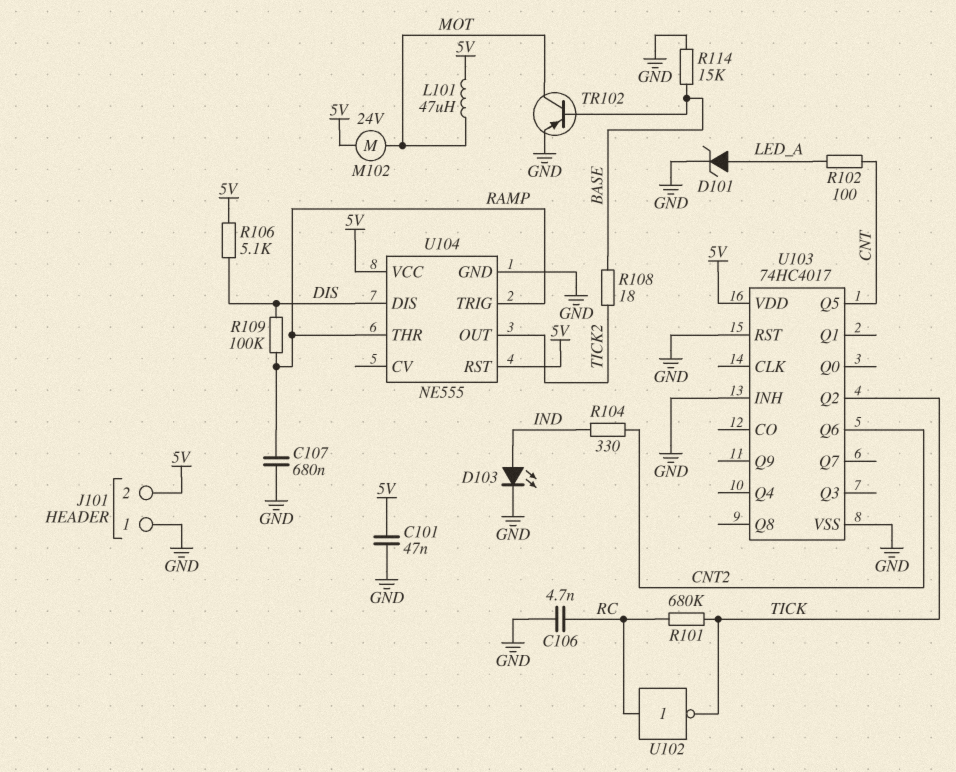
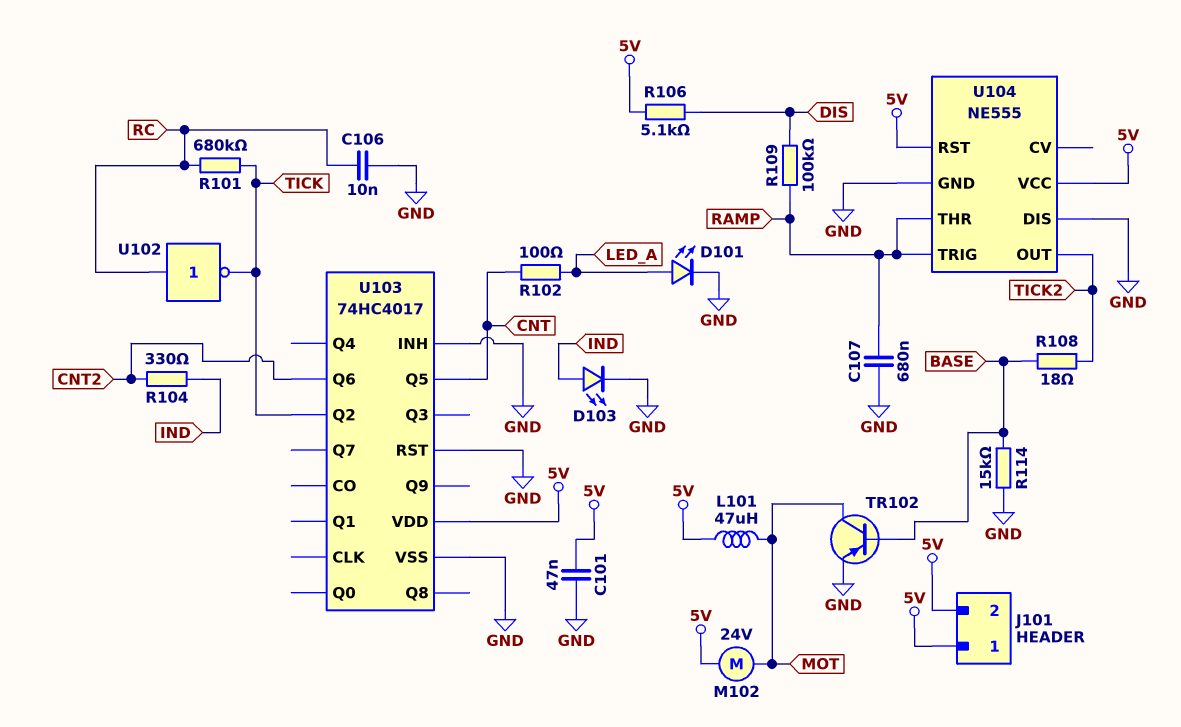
C106: 4.7nF (GND, RC) -> 10nF (GND, RC)
D101: zener (A LED_A, K GND) -> LED (A LED_A, K GND)
J101 pin 1: GND -> 5V
U104 pin DIS: DIS -> GND

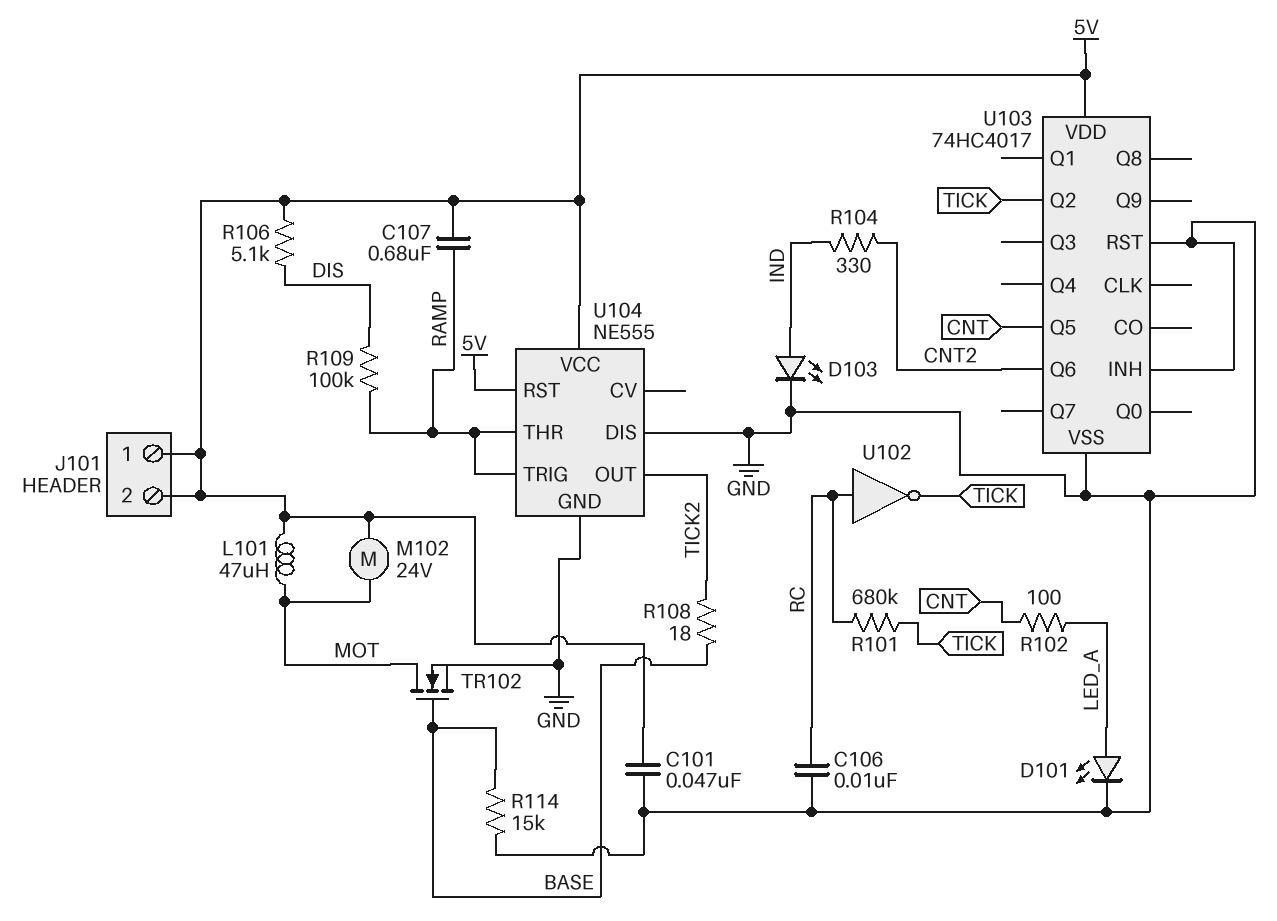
C107: 680nF (GND, RAMP) -> 680nF (5V, RAMP)
TR102: PNP (B BASE, C MOT, E GND) -> NMOS (G BASE, D MOT, S GND)

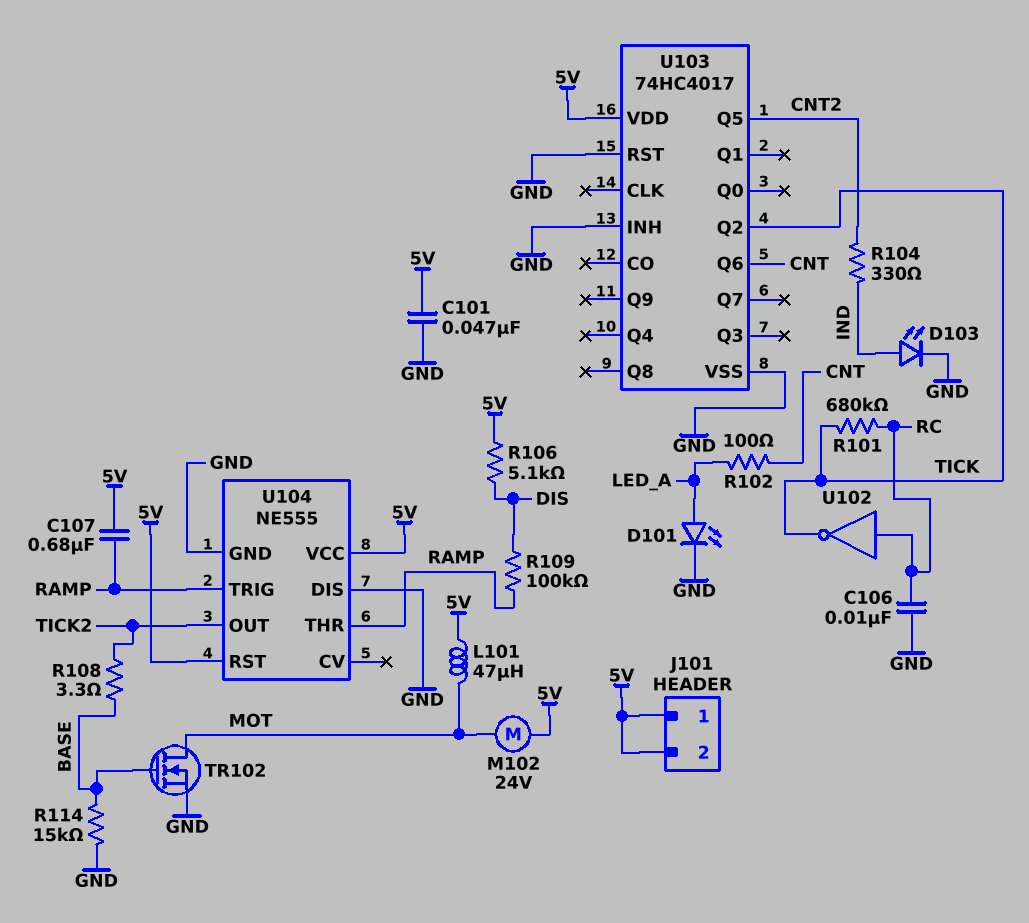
R108: 18 (BASE, TICK2) -> 3.3 (BASE, TICK2)
U103 pin Q5: CNT -> CNT2
U103 pin Q6: CNT2 -> CNT

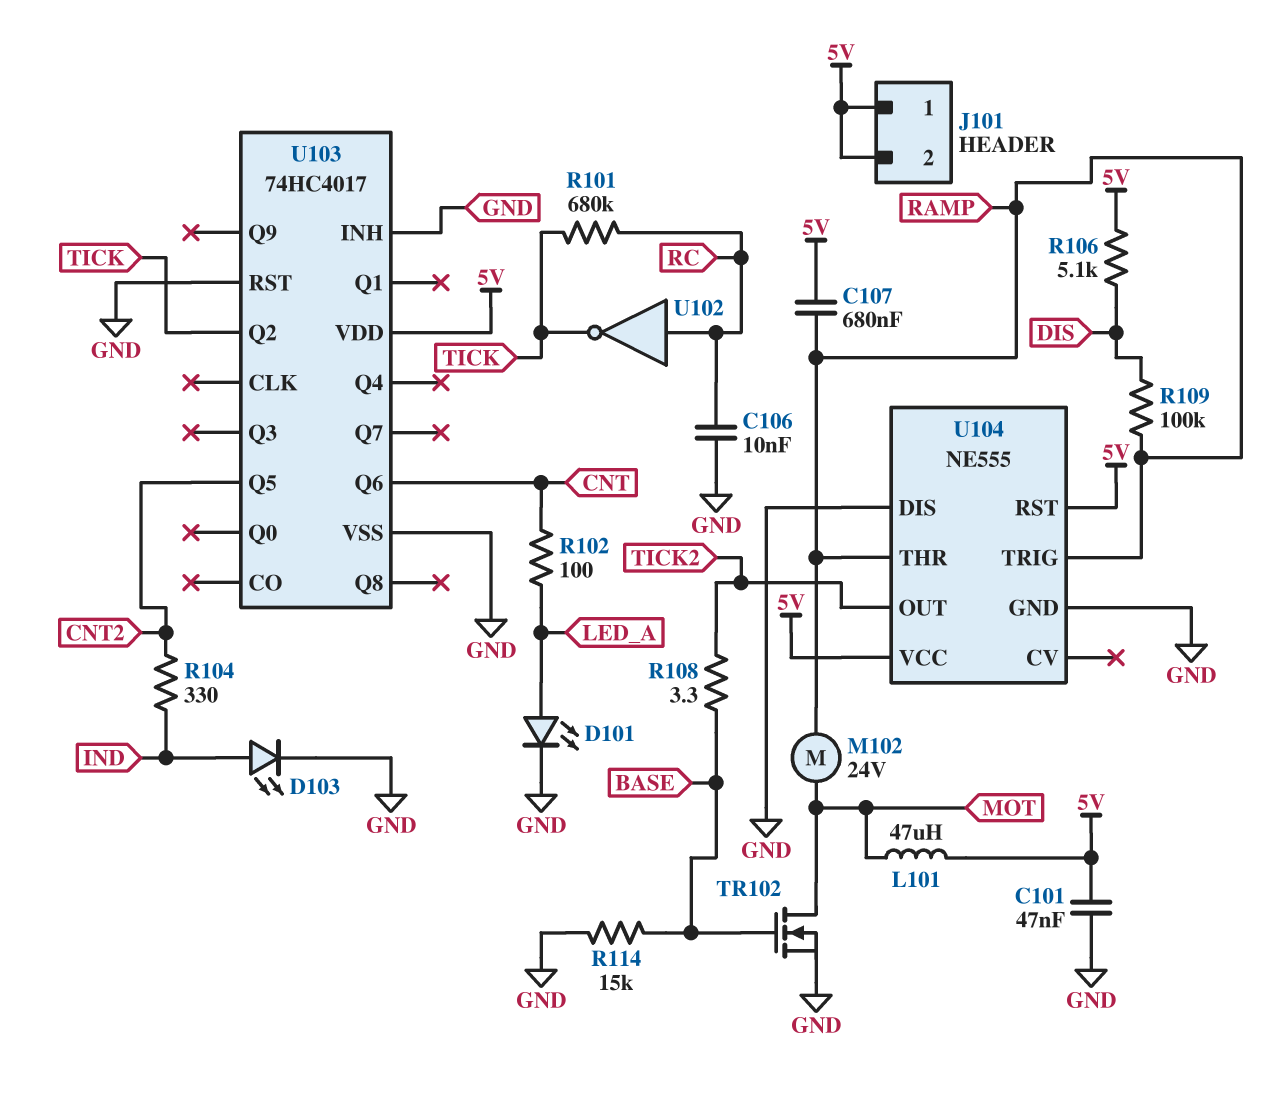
M102: motor 24V (5V, MOT) -> motor 24V (MOT, RAMP)

